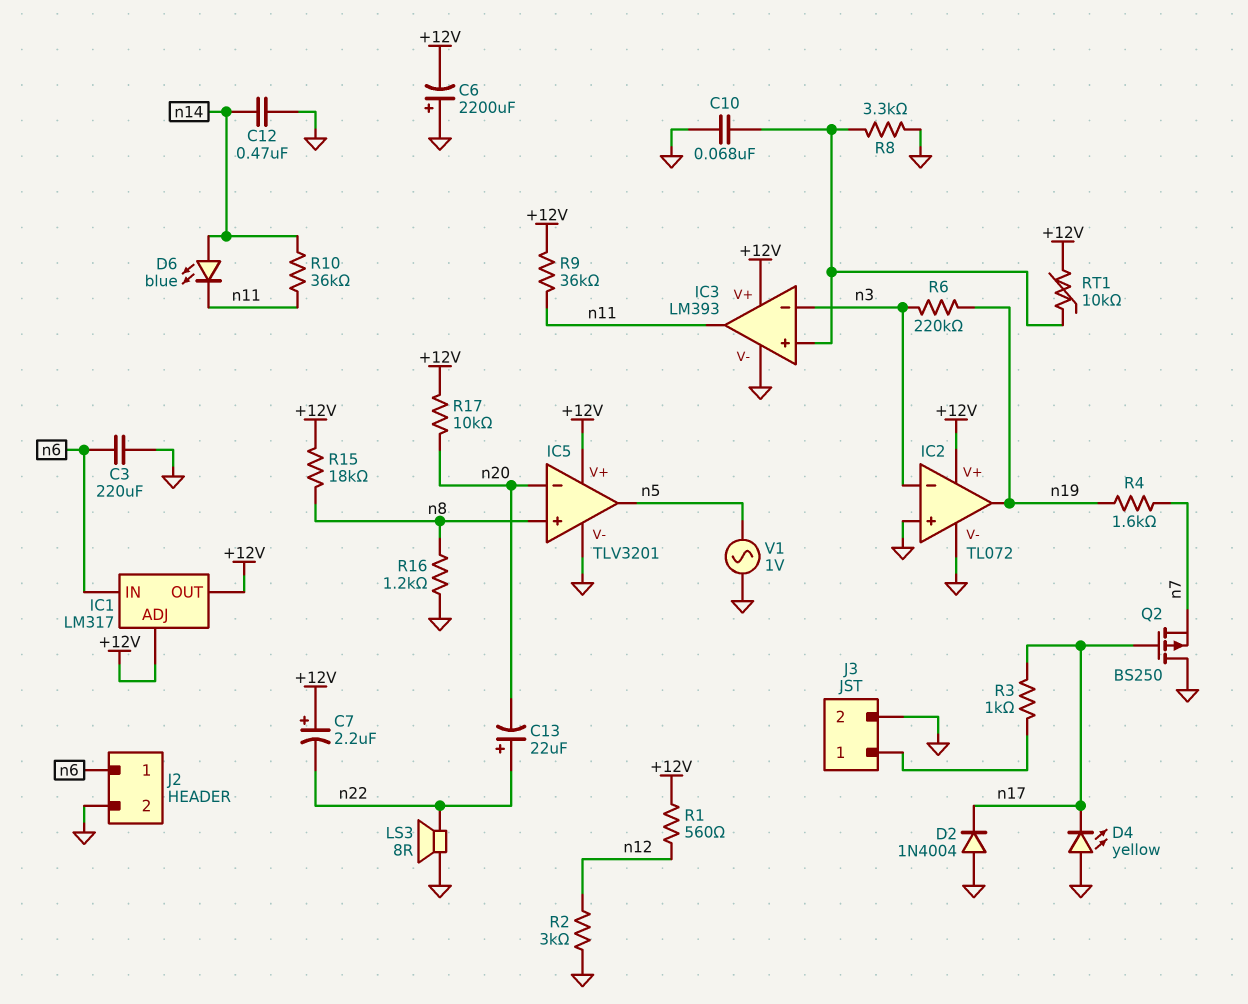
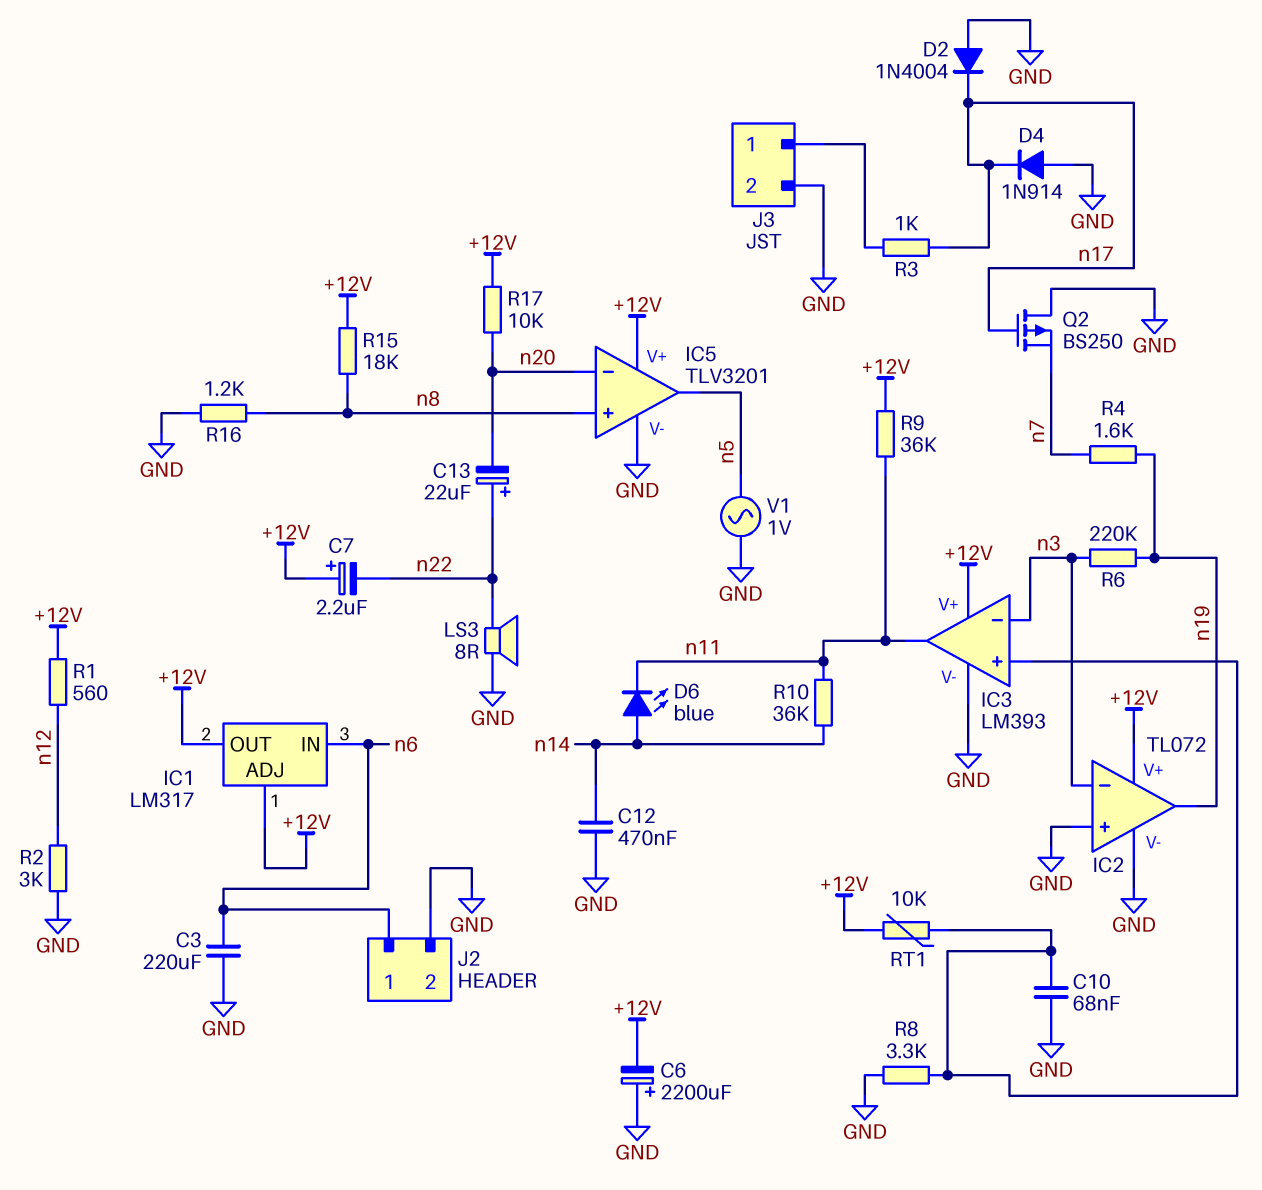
D4: LED yellow (A GND, K n17) -> diode 1N914 (A GND, K n17)

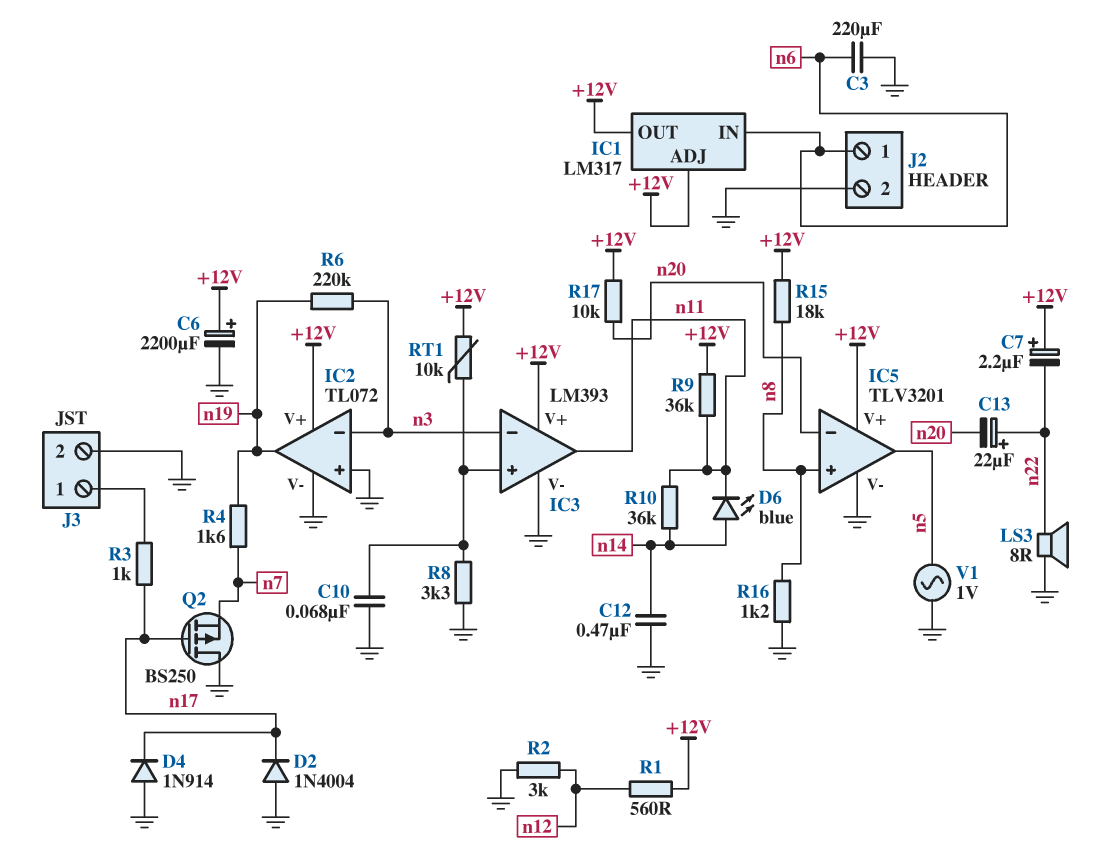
C6: 2200uF (plus GND, minus +12V) -> 2200uF (plus +12V, minus GND)

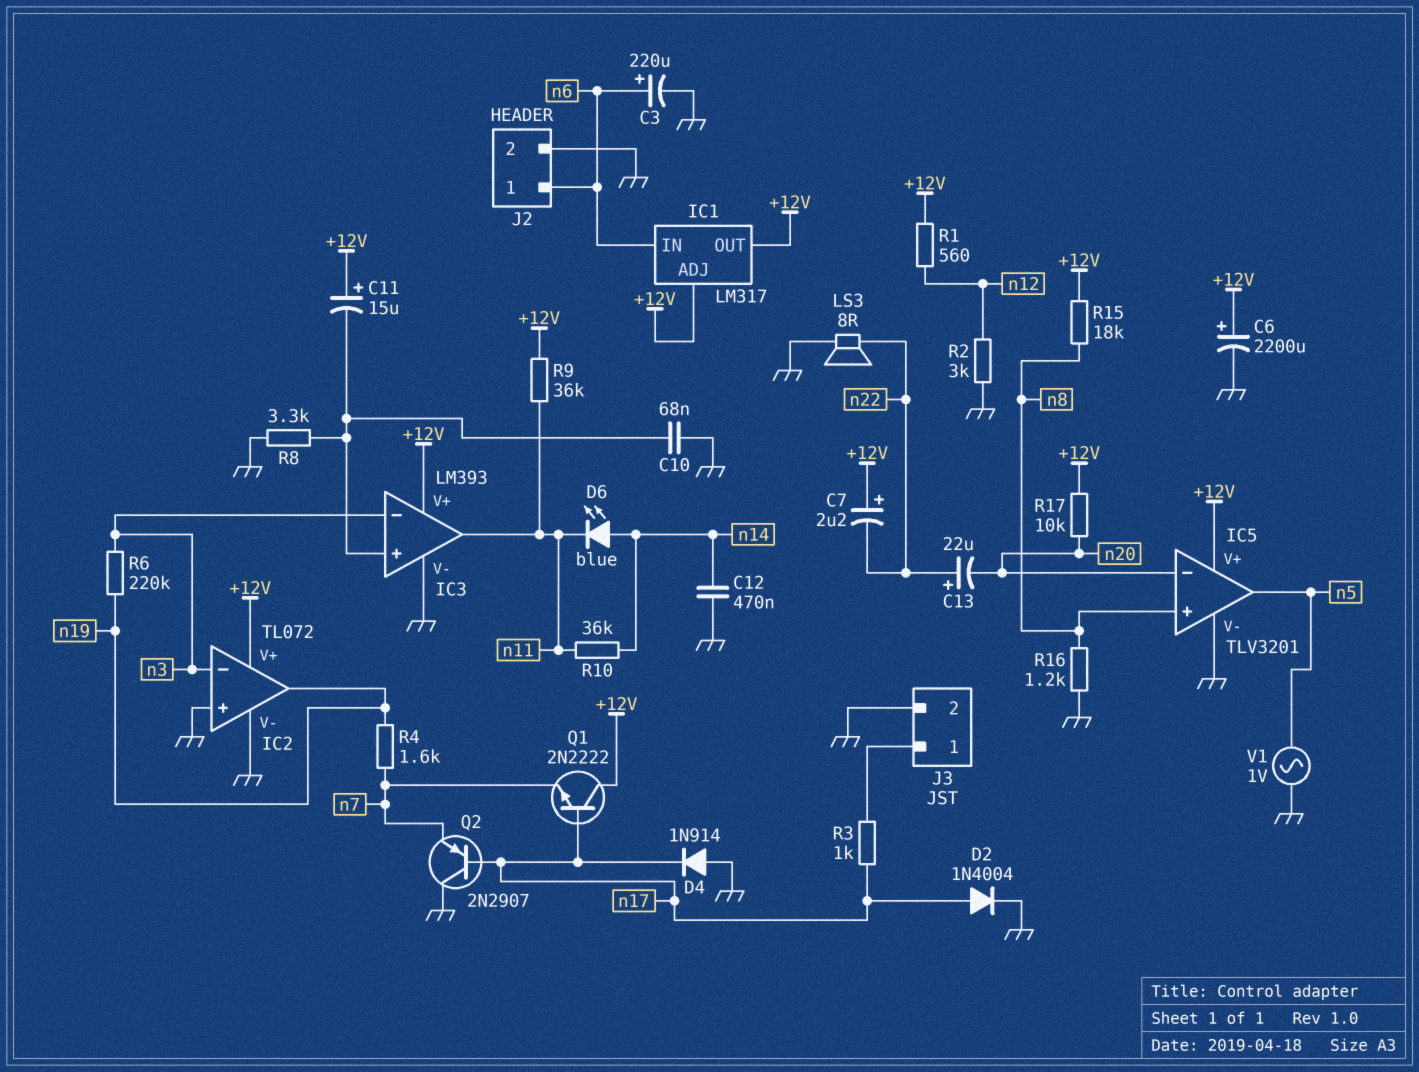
C3: 220uF (GND, n6) -> 220uF (plus n6, minus GND)
C11: none -> 15uF (plus +12V, minus IC3/in+)
D2: diode 1N4004 (A GND, K n17) -> diode 1N4004 (A n17, K GND)
Q1: none -> NPN 2N2222 (B n17, C +12V, E n7)
Q2: PMOS BS250 (G n17, D GND, S n7) -> PNP 2N2907 (B n17, C GND, E n7)
RT1: 10k (+12V, IC3/in+) -> none

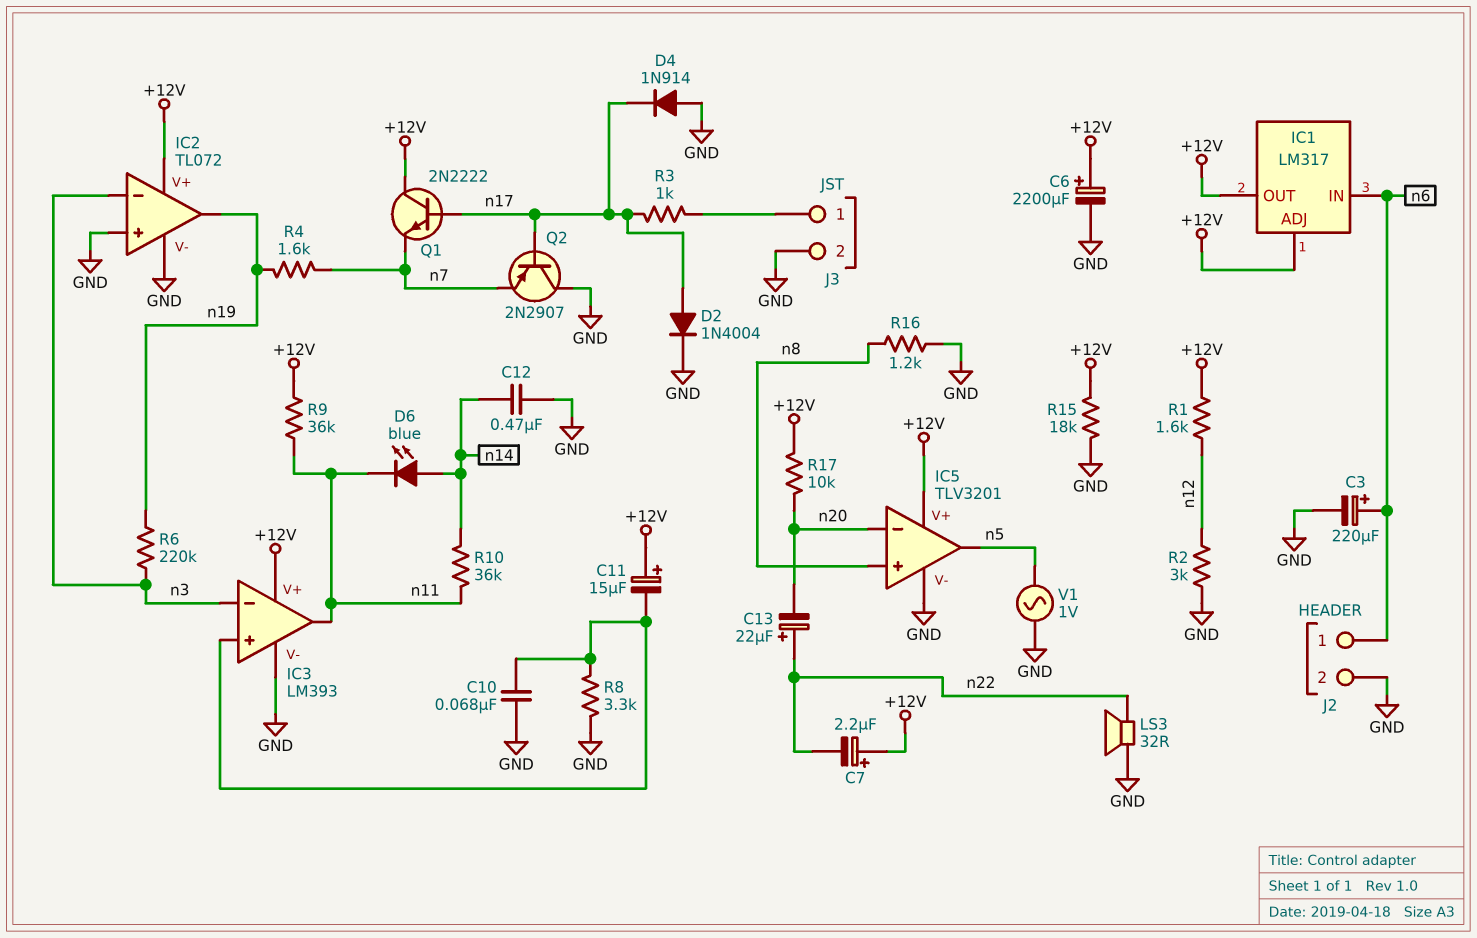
LS3: speaker 8R (GND, n22) -> speaker 32R (GND, n22)
R1: 560 (+12V, n12) -> 1.6k (+12V, n12)
R15: 18k (+12V, n8) -> 18k (+12V, GND)

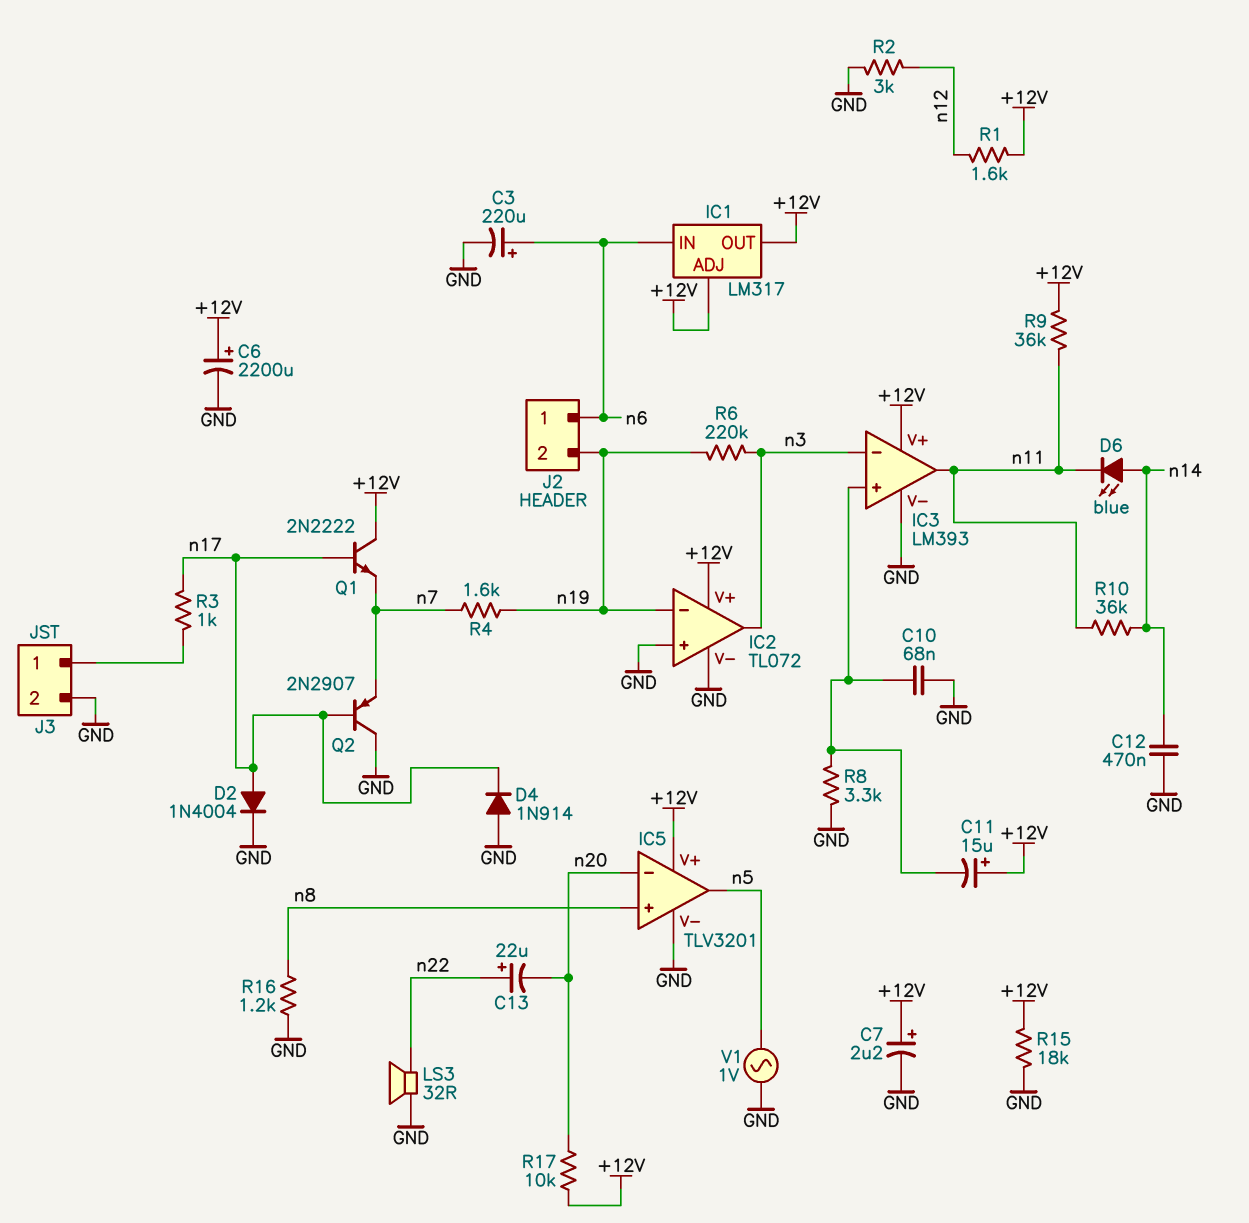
C7: 2.2uF (plus +12V, minus n22) -> 2.2uF (plus +12V, minus GND)
IC2 pin in-: n3 -> n19
IC2 pin out: n19 -> n3
J2 pin 2: GND -> n19

